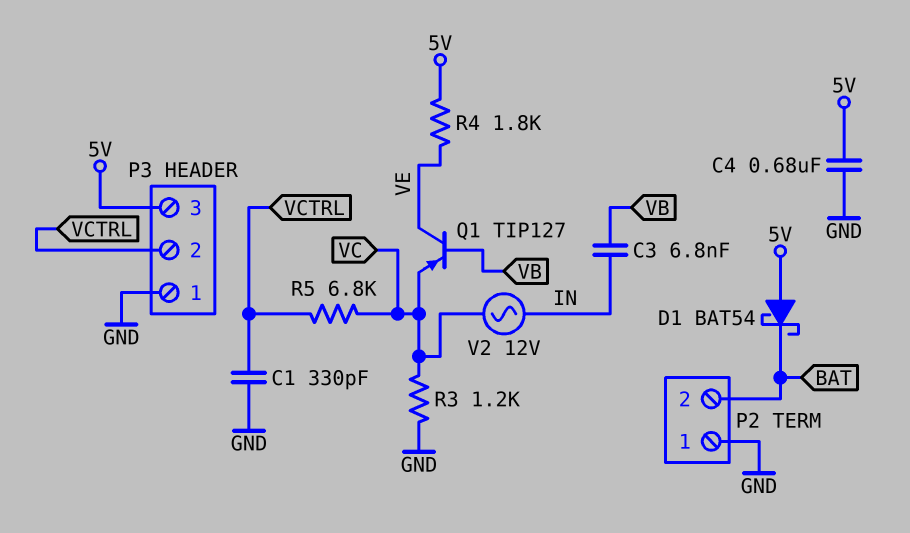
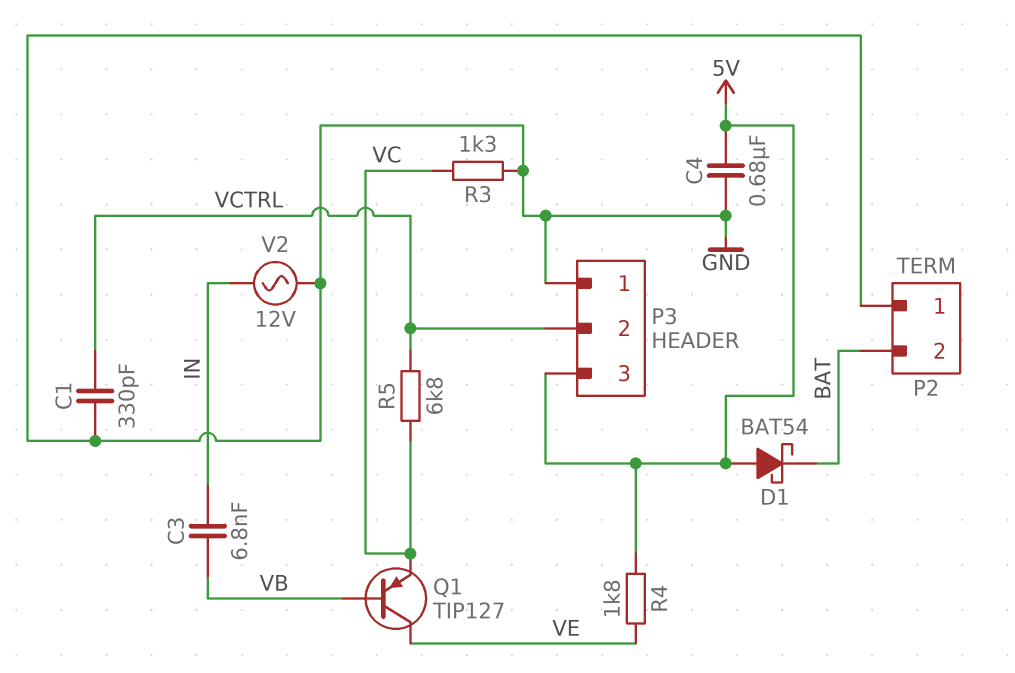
R3: 1.2k (GND, VC) -> 1.3k (GND, VC)
V2: AC 12V (IN, VC) -> AC 12V (GND, IN)

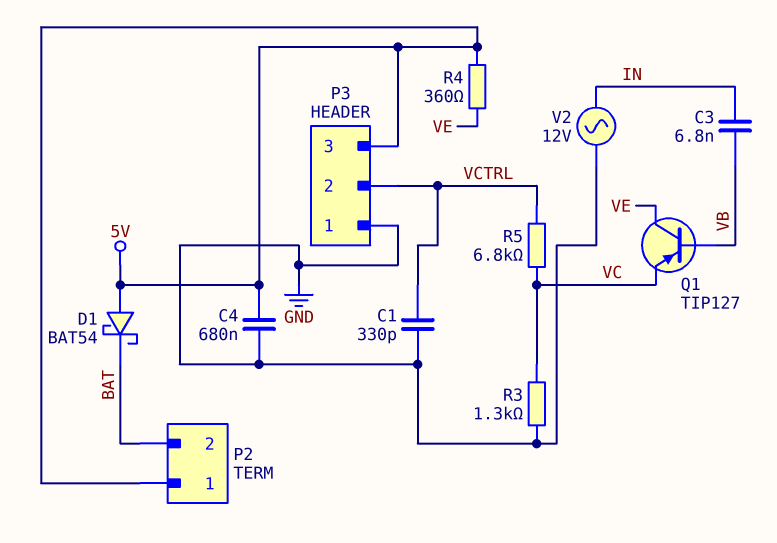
P2 pin 1: GND -> 5V
R4: 1.8k (5V, VE) -> 360 (5V, VE)

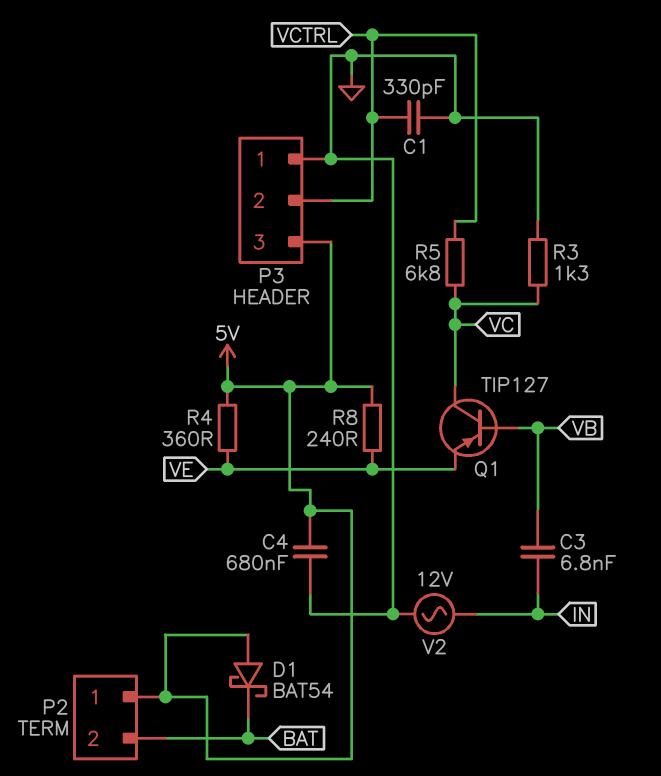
Q1: PNP TIP127 (B VB, C VE, E VC) -> PNP TIP127 (B VB, C VC, E VE)
R8: none -> 240 (5V, VE)

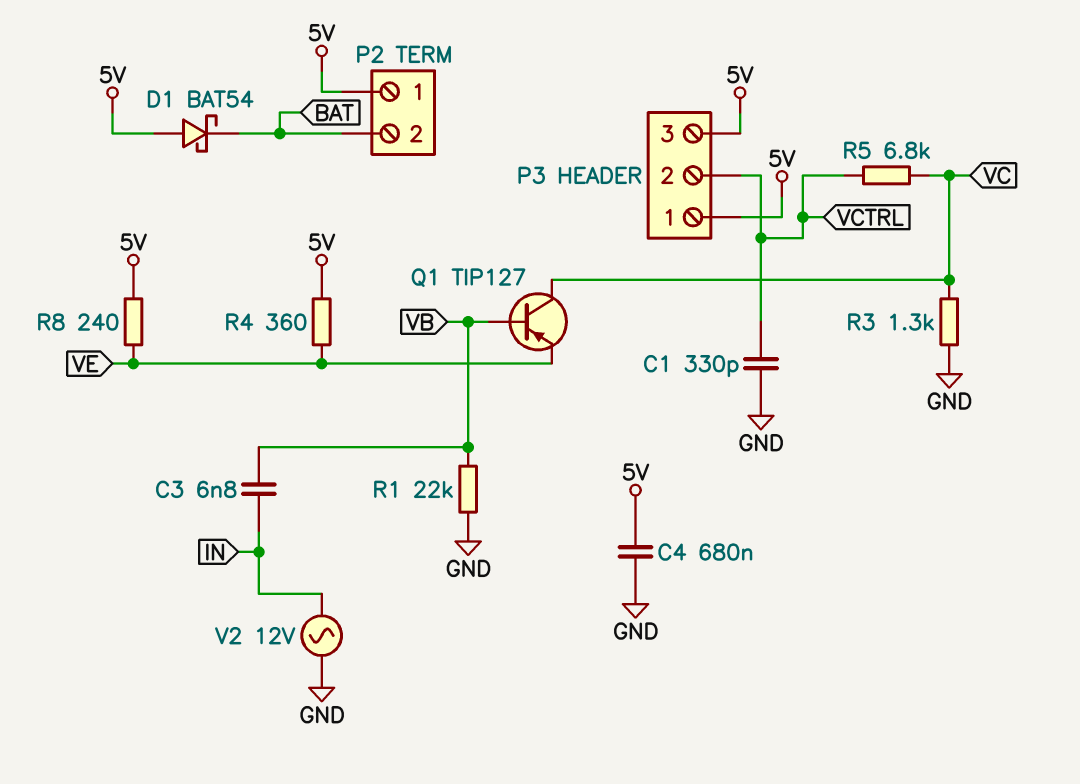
P3 pin 1: GND -> 5V
R1: none -> 22k (GND, VB)

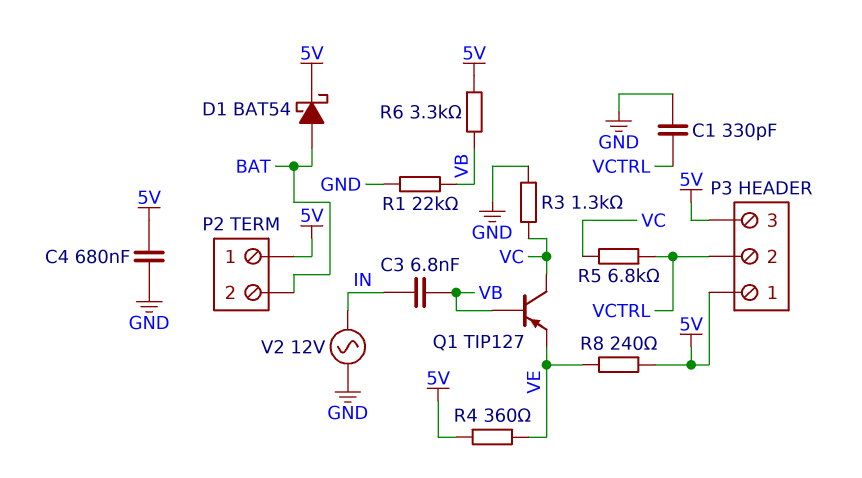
D1: schottky BAT54 (A 5V, K BAT) -> schottky BAT54 (A BAT, K 5V)
R6: none -> 3.3k (5V, VB)

